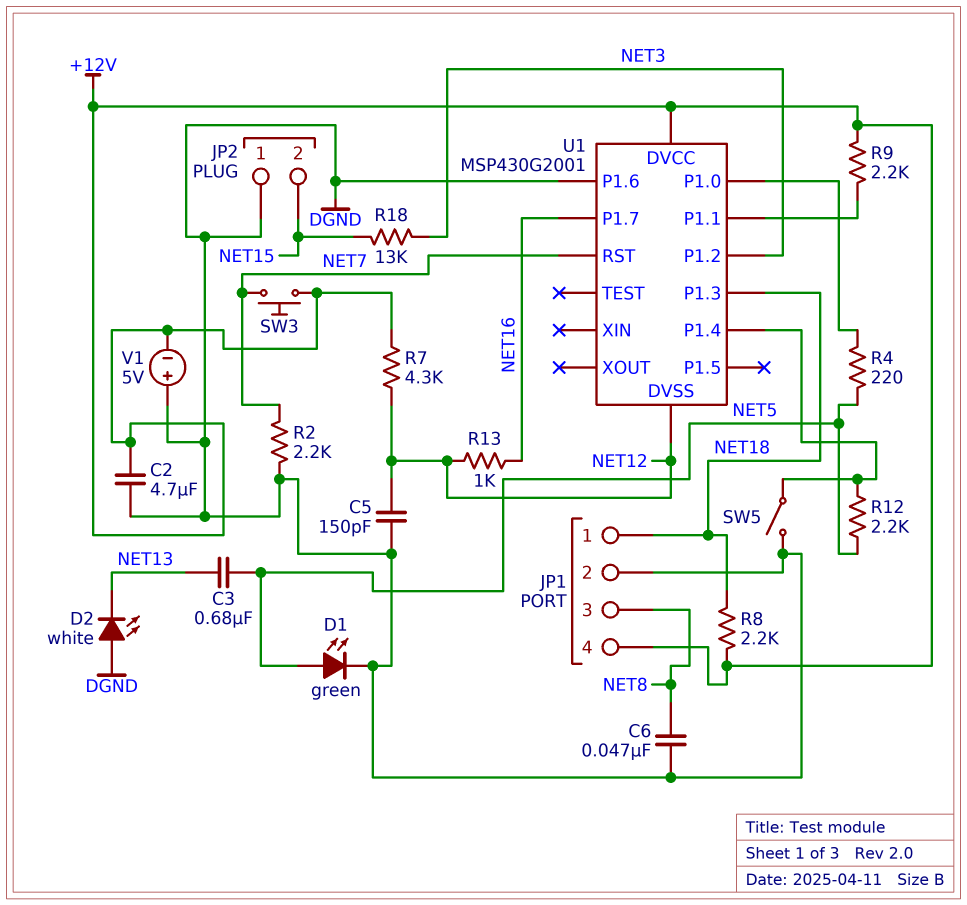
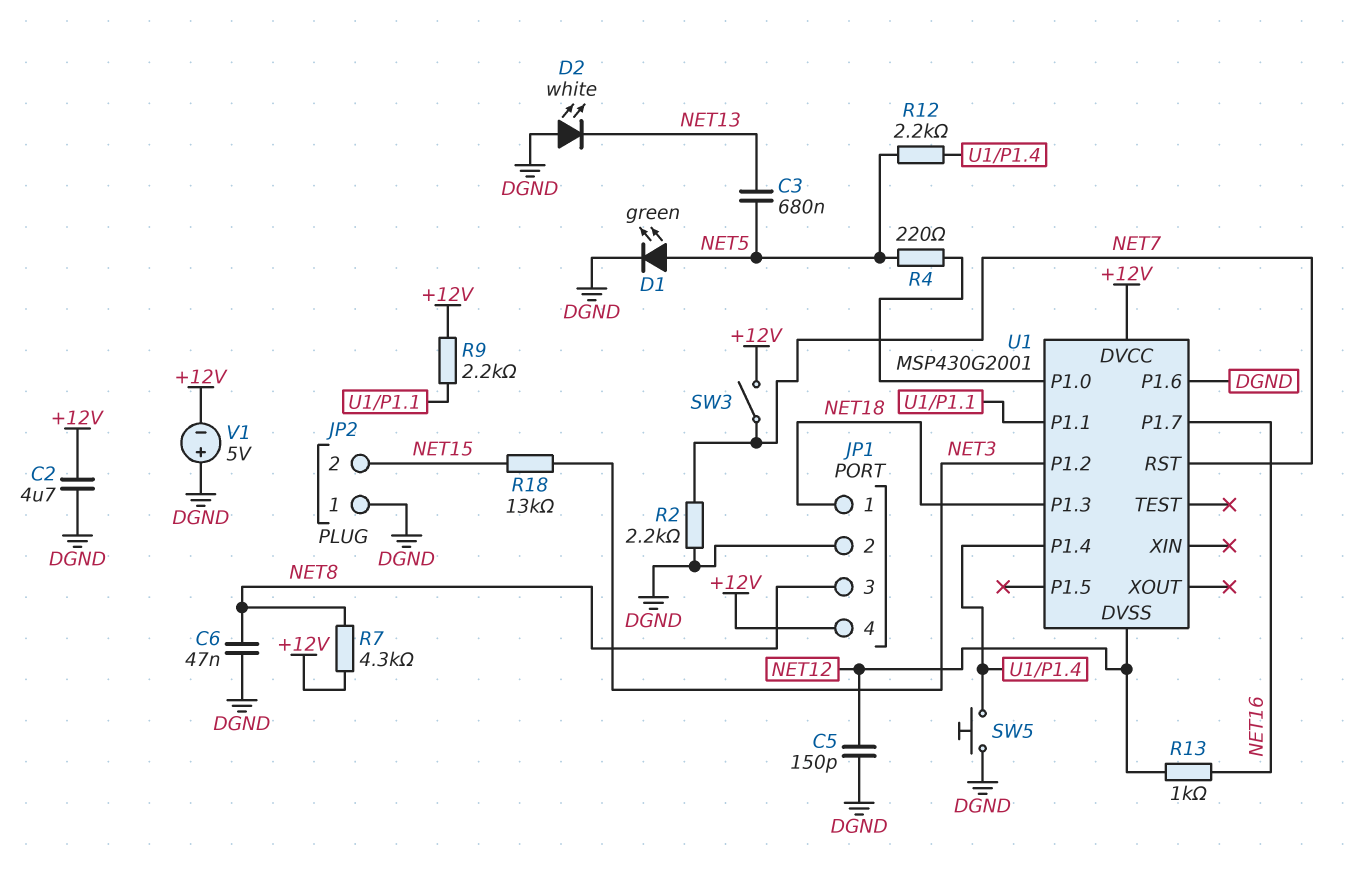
R7: 4.3k (+12V, NET12) -> 4.3k (+12V, NET8)
R8: 2.2k (+12V, NET18) -> none
SW3: button (+12V, NET7) -> switch (+12V, NET7)
SW5: switch (DGND, U1/P1.4) -> button (DGND, U1/P1.4)

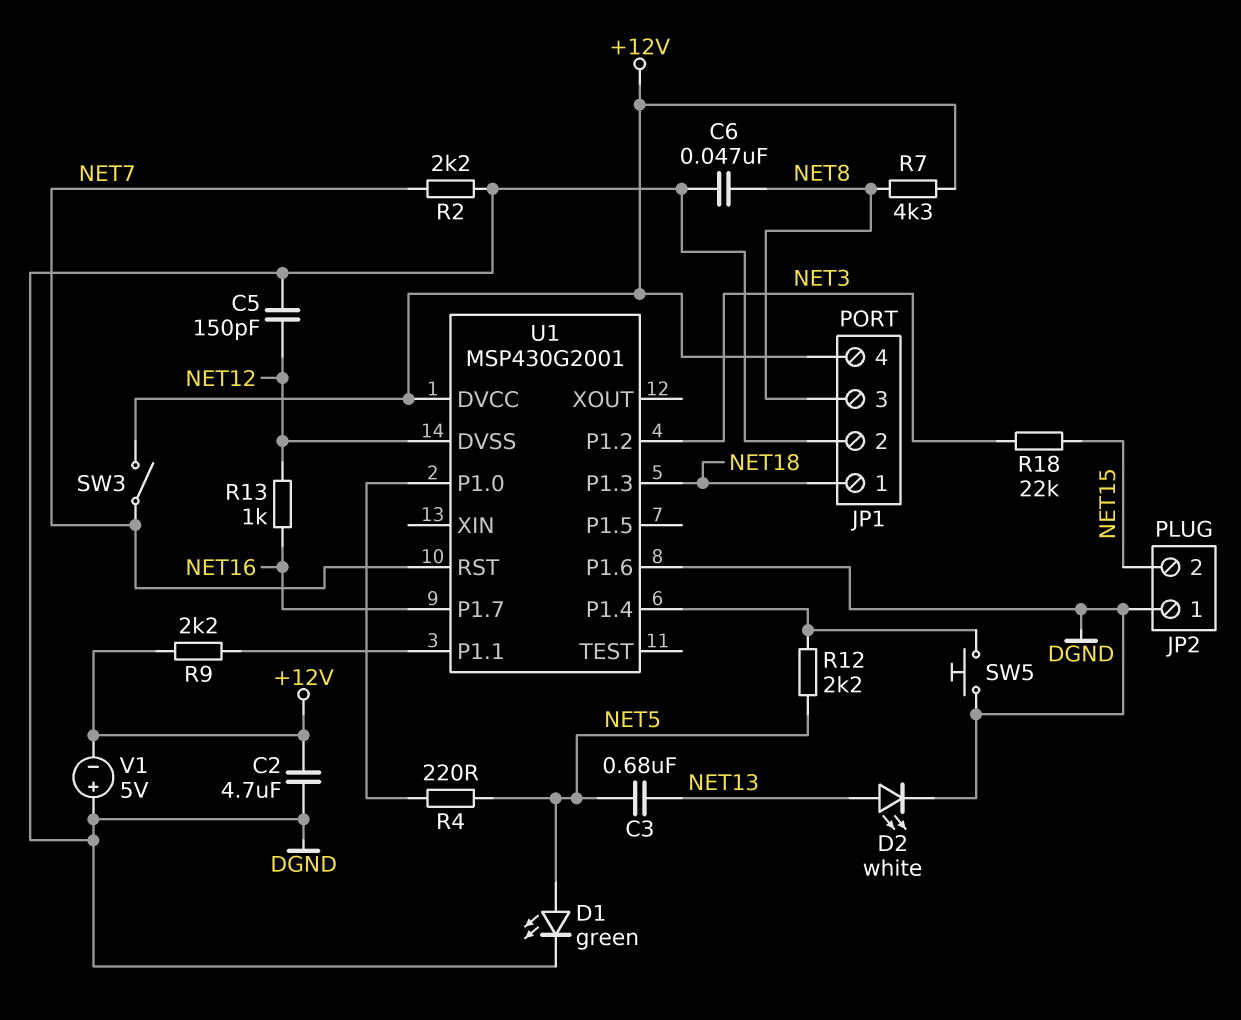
D2: LED white (A DGND, K NET13) -> LED white (A NET13, K DGND)
R18: 13k (NET3, NET15) -> 22k (NET3, NET15)

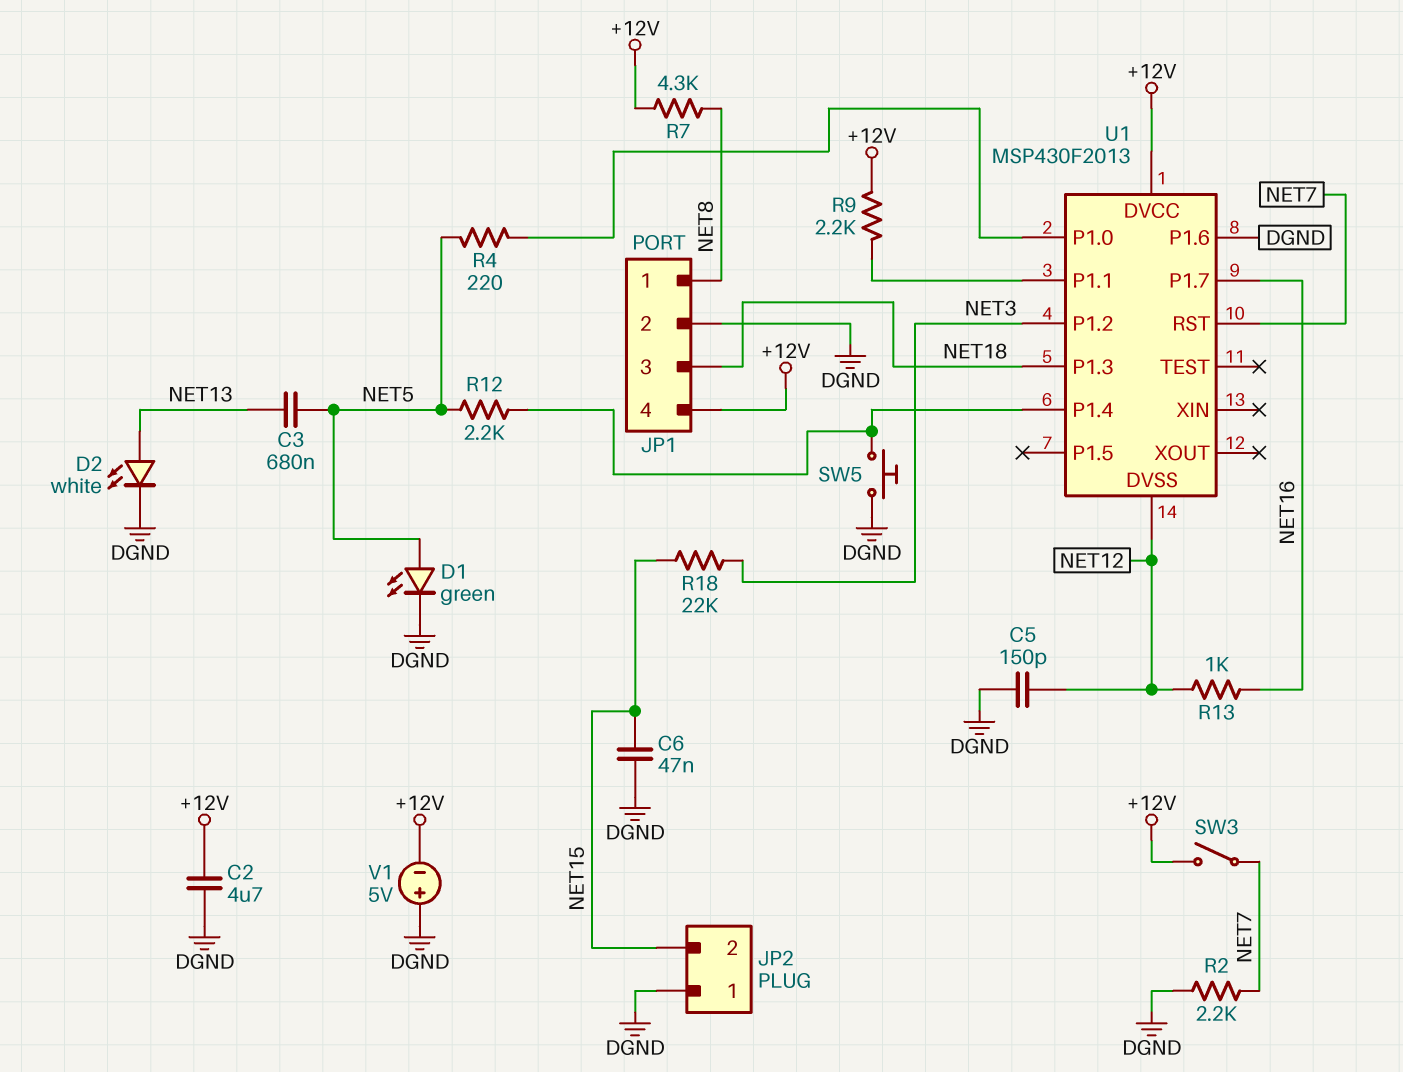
C6: 47nF (DGND, NET8) -> 47nF (DGND, NET15)
JP1 pin 1: NET18 -> NET8
JP1 pin 3: NET8 -> NET18
U1: MSP430G2001 -> MSP430F2013

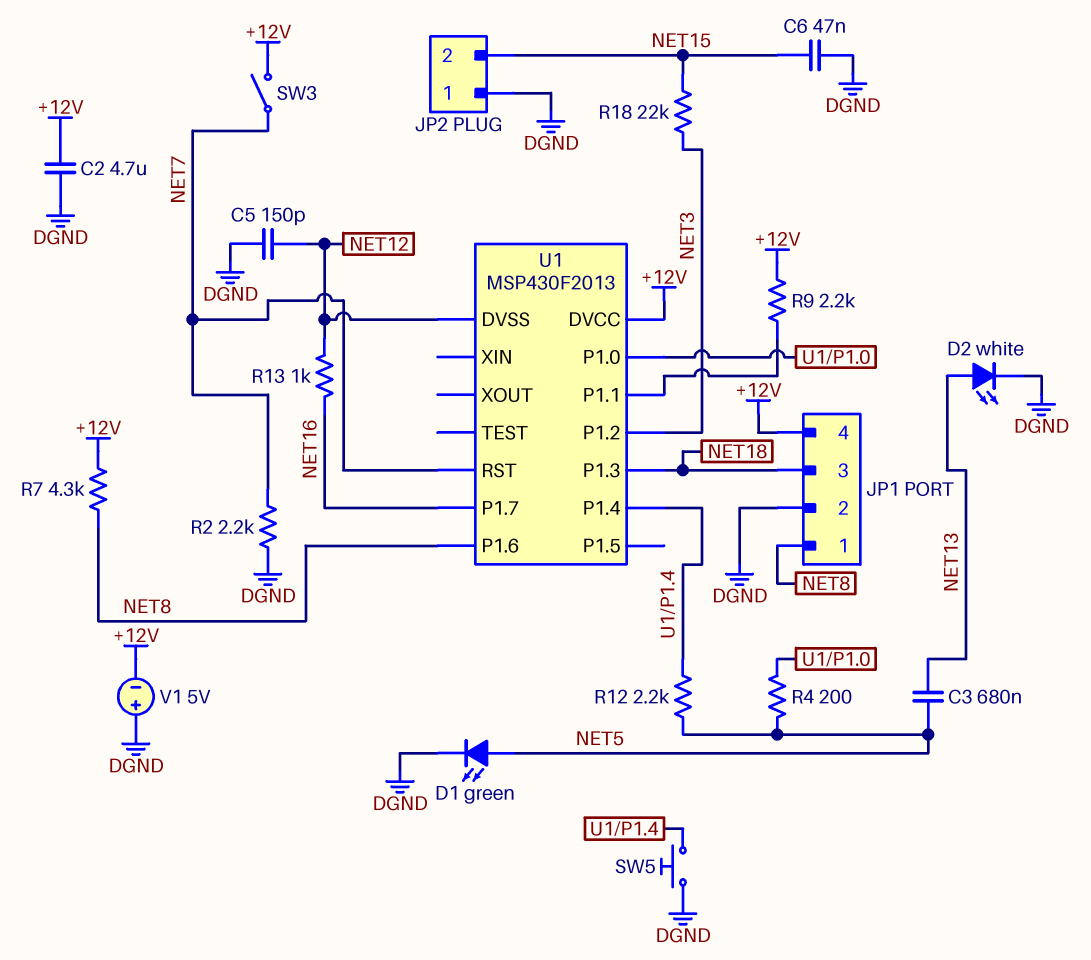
R4: 220 (NET5, U1/P1.0) -> 200 (NET5, U1/P1.0)
U1 pin P1.6: DGND -> NET8

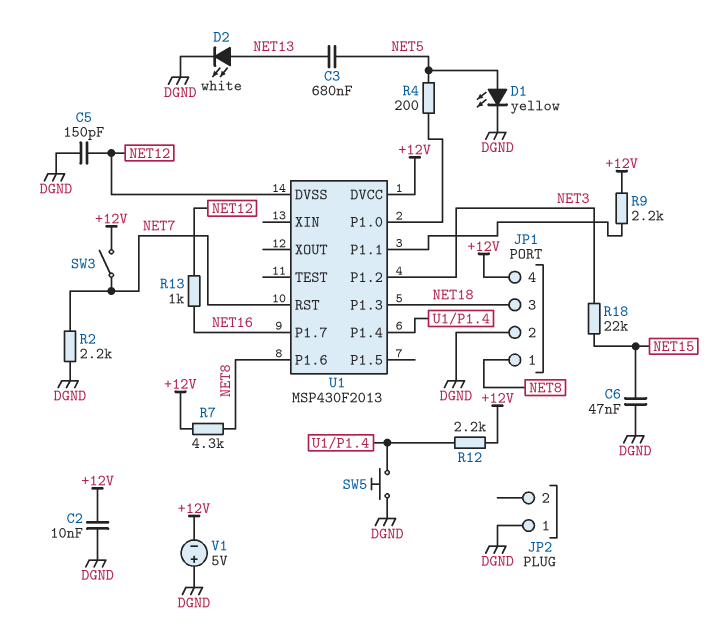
C2: 4.7uF (+12V, DGND) -> 10nF (+12V, DGND)
D1: LED green (A NET5, K DGND) -> LED yellow (A NET5, K DGND)
JP2 pin 2: NET15 -> none
R12: 2.2k (NET5, U1/P1.4) -> 2.2k (+12V, U1/P1.4)

